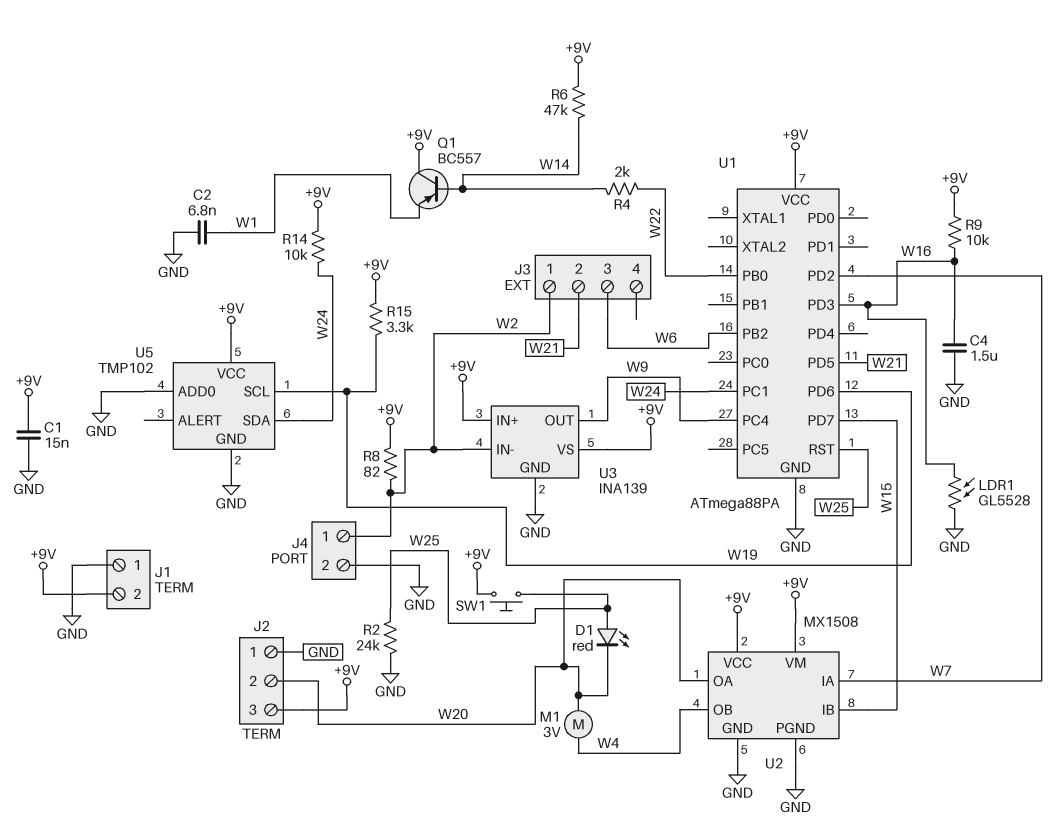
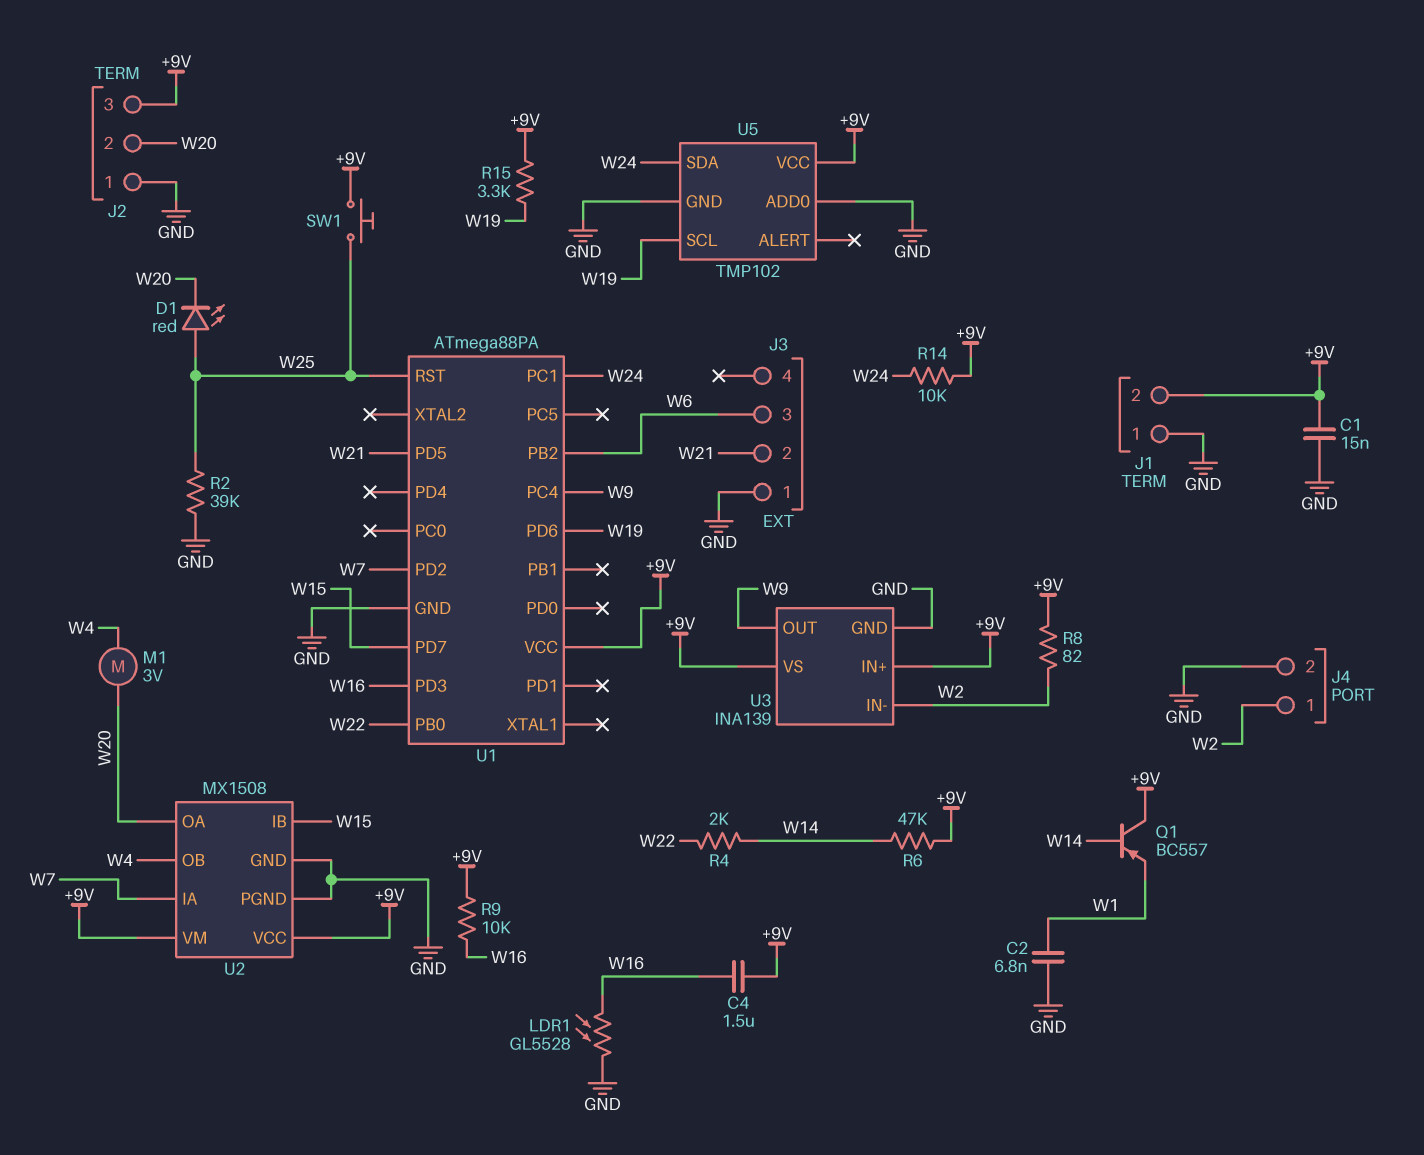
C4: 1.5uF (GND, W16) -> 1.5uF (+9V, W16)
J3 pin 1: W2 -> GND
R2: 24k (GND, W25) -> 39k (GND, W25)

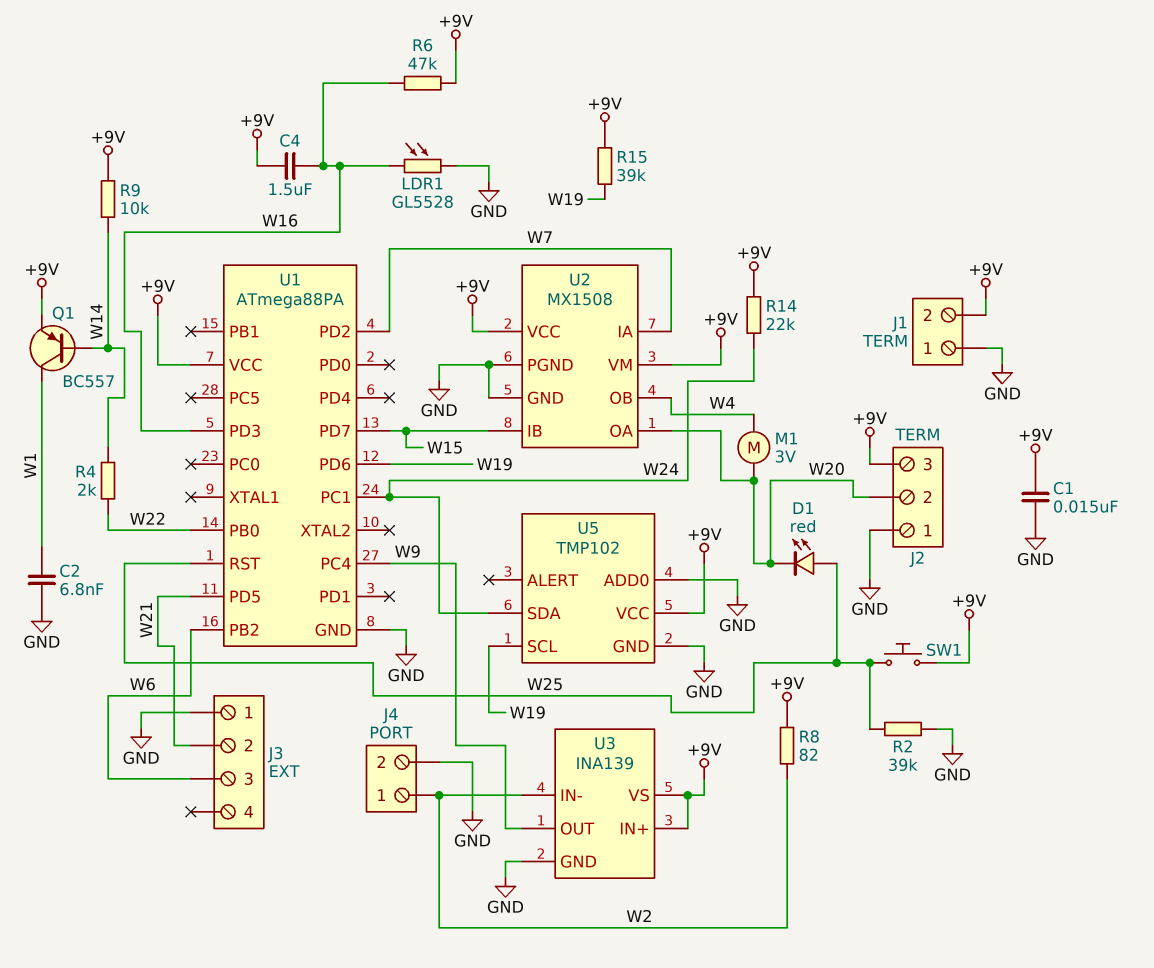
Q1: PNP BC557 (B W14, C +9V, E W1) -> PNP BC557 (B W14, C W1, E +9V)
R6: 47k (+9V, W14) -> 47k (+9V, W16)
R9: 10k (+9V, W16) -> 10k (+9V, W14)
R14: 10k (+9V, W24) -> 22k (+9V, W24)
R15: 3.3k (+9V, W19) -> 39k (+9V, W19)

